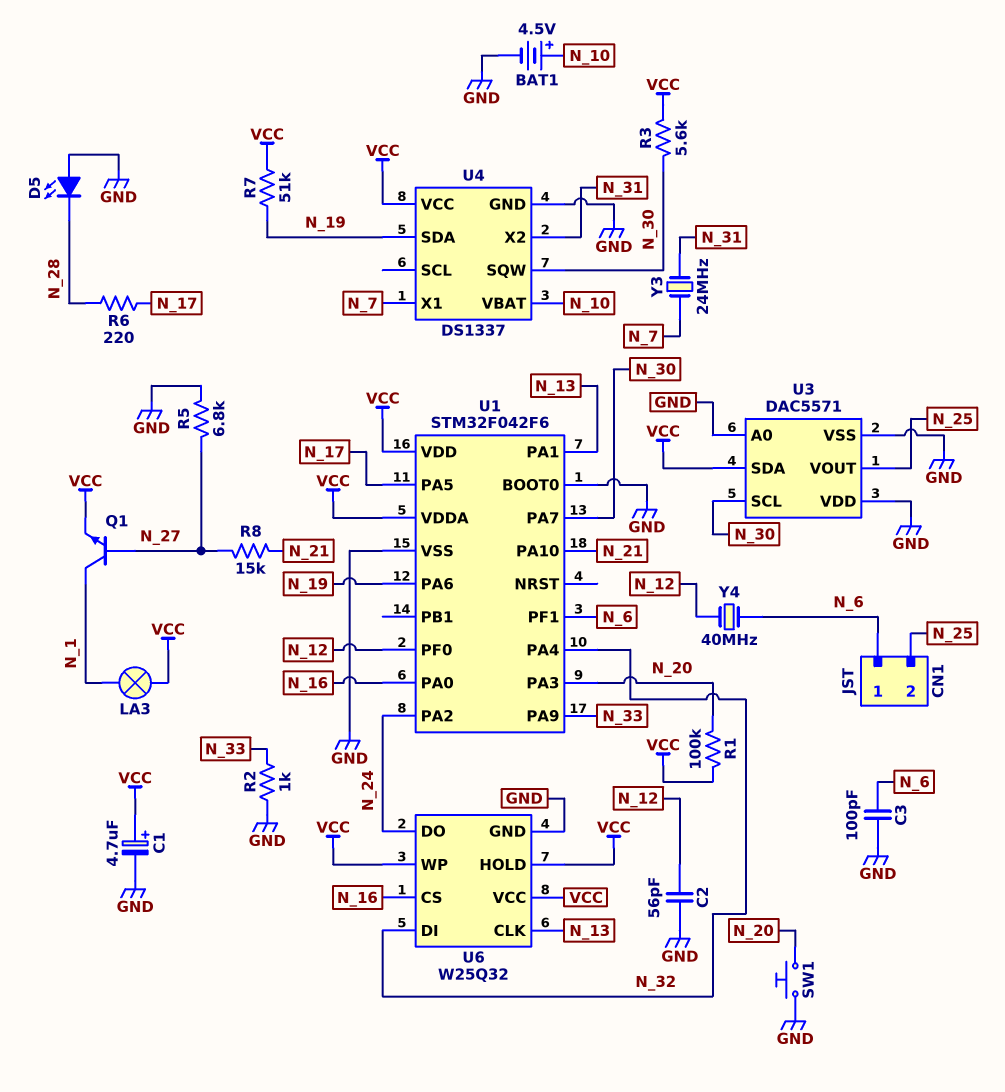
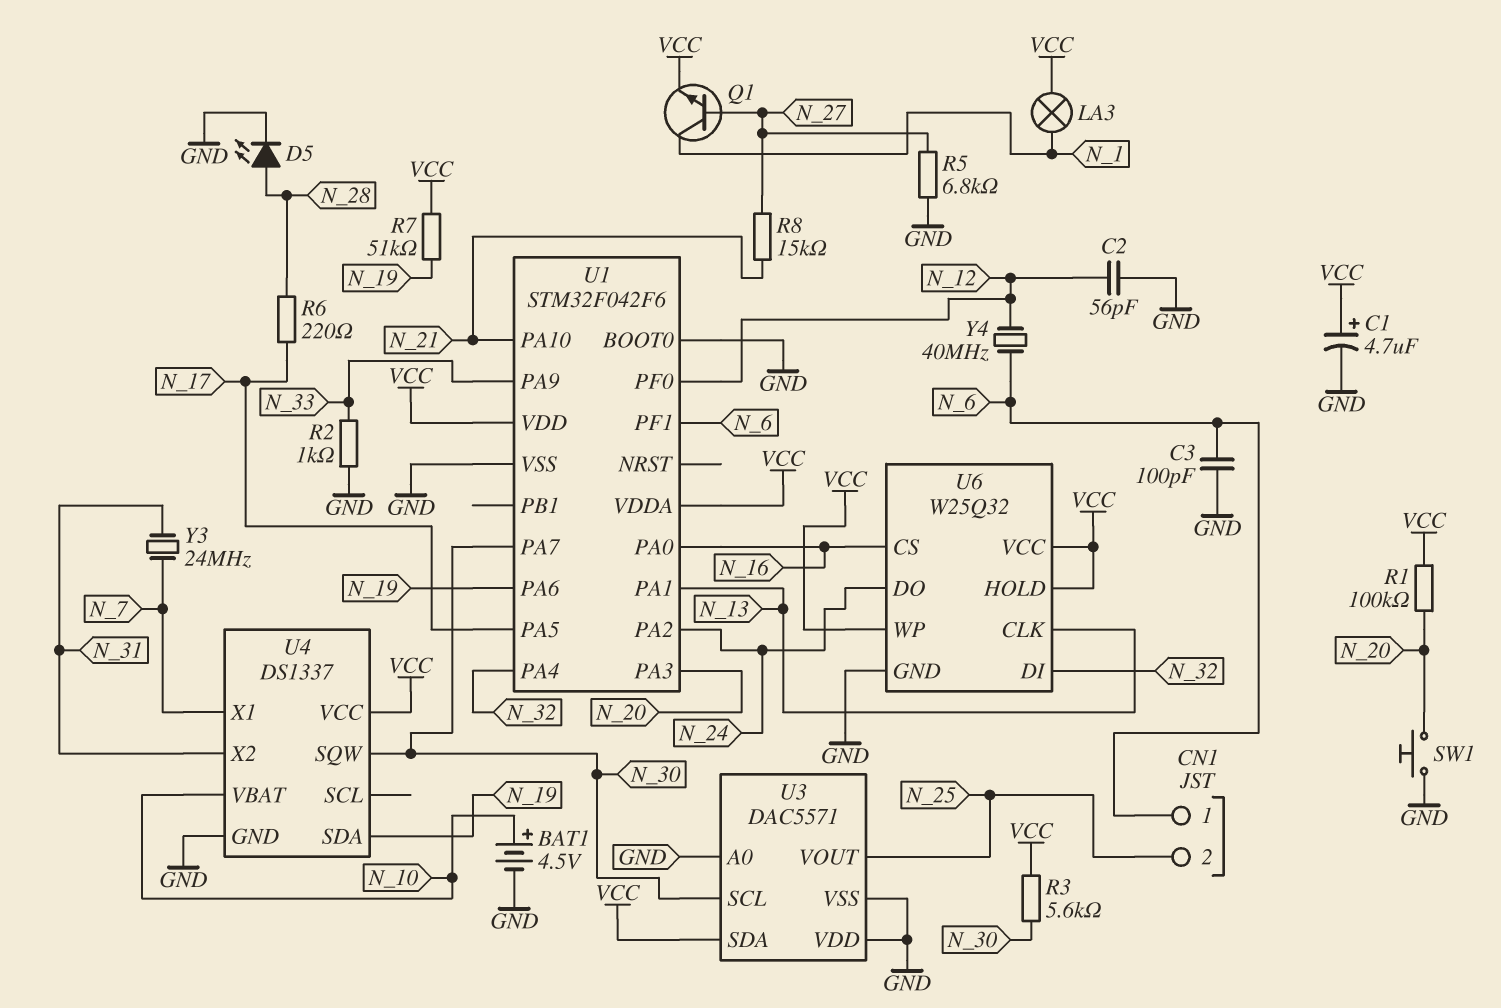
D5: LED (A GND, K N_28) -> LED (A N_28, K GND)

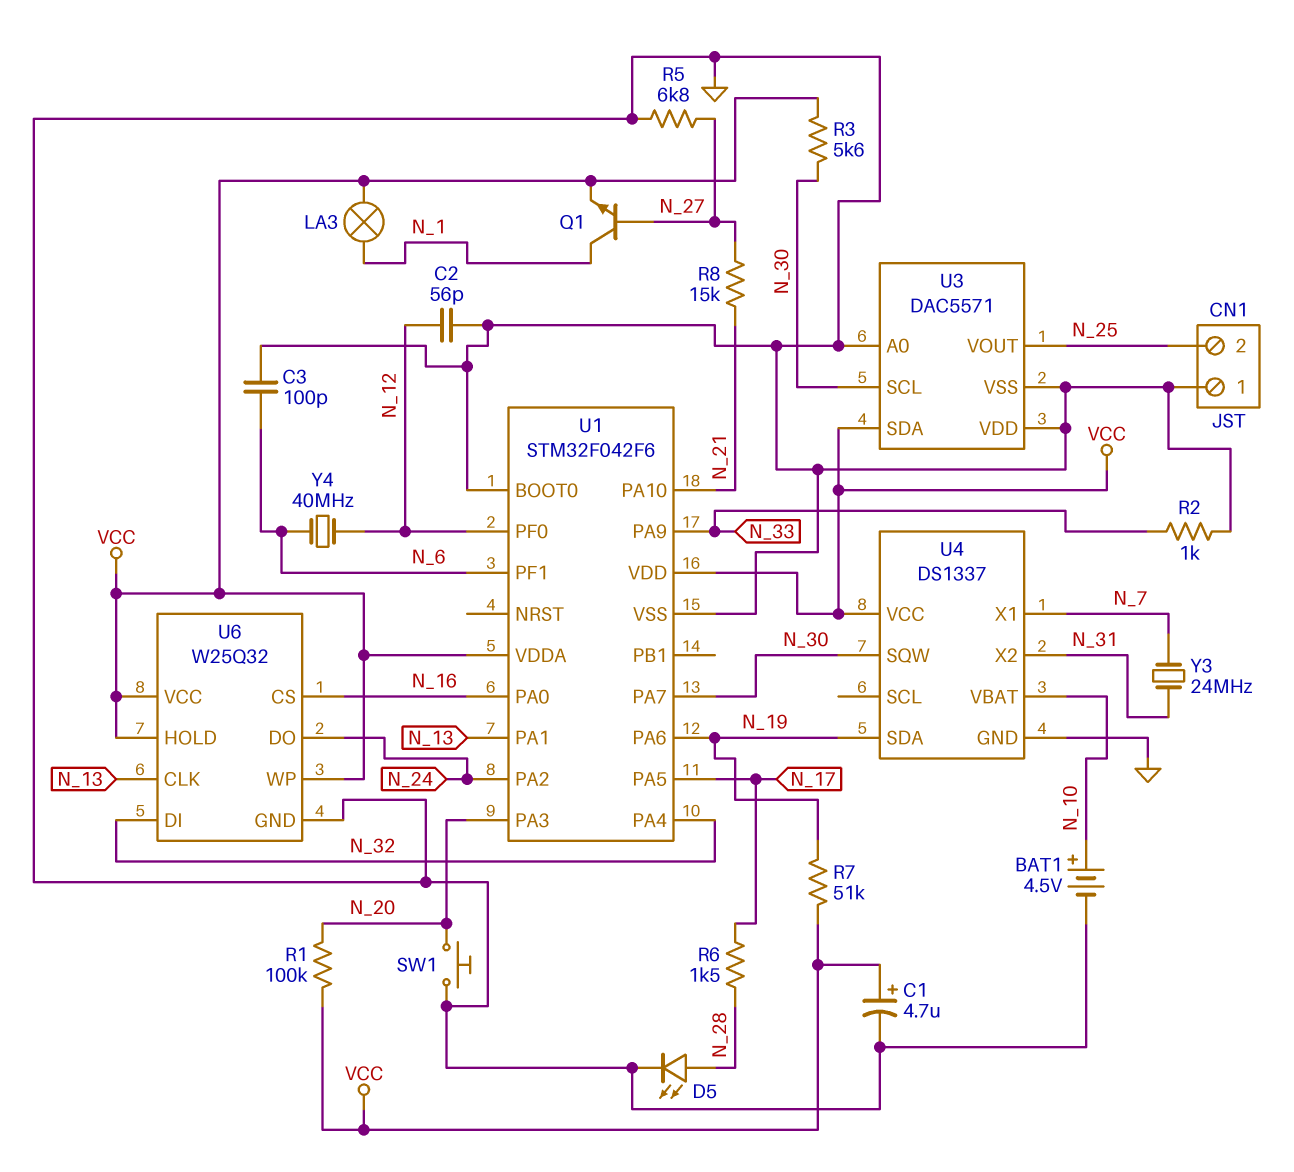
CN1 pin 1: N_6 -> GND
R6: 220 (N_17, N_28) -> 1.5k (N_17, N_28)

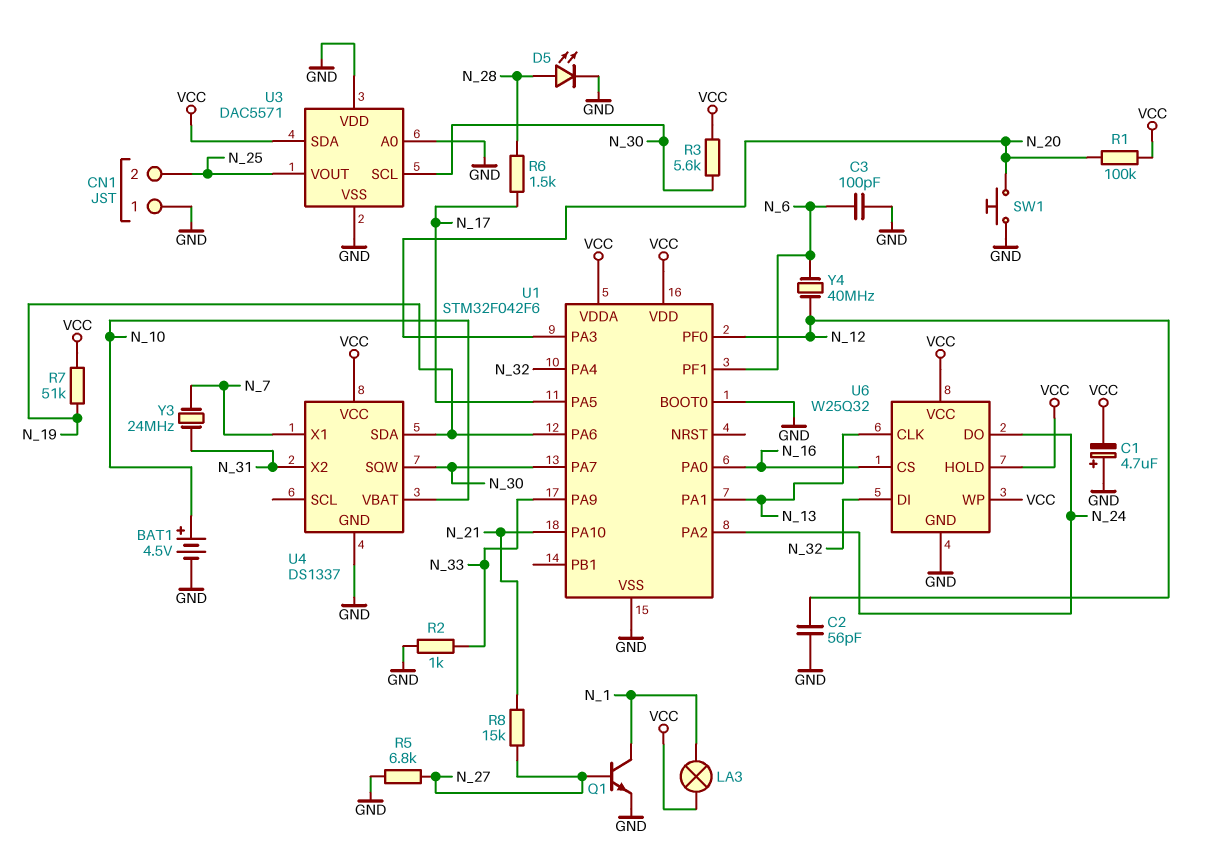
C1: 4.7uF (plus VCC, minus GND) -> 4.7uF (plus GND, minus VCC)
Q1: NPN (B N_27, C N_1, E VCC) -> NPN (B N_27, C N_1, E GND)

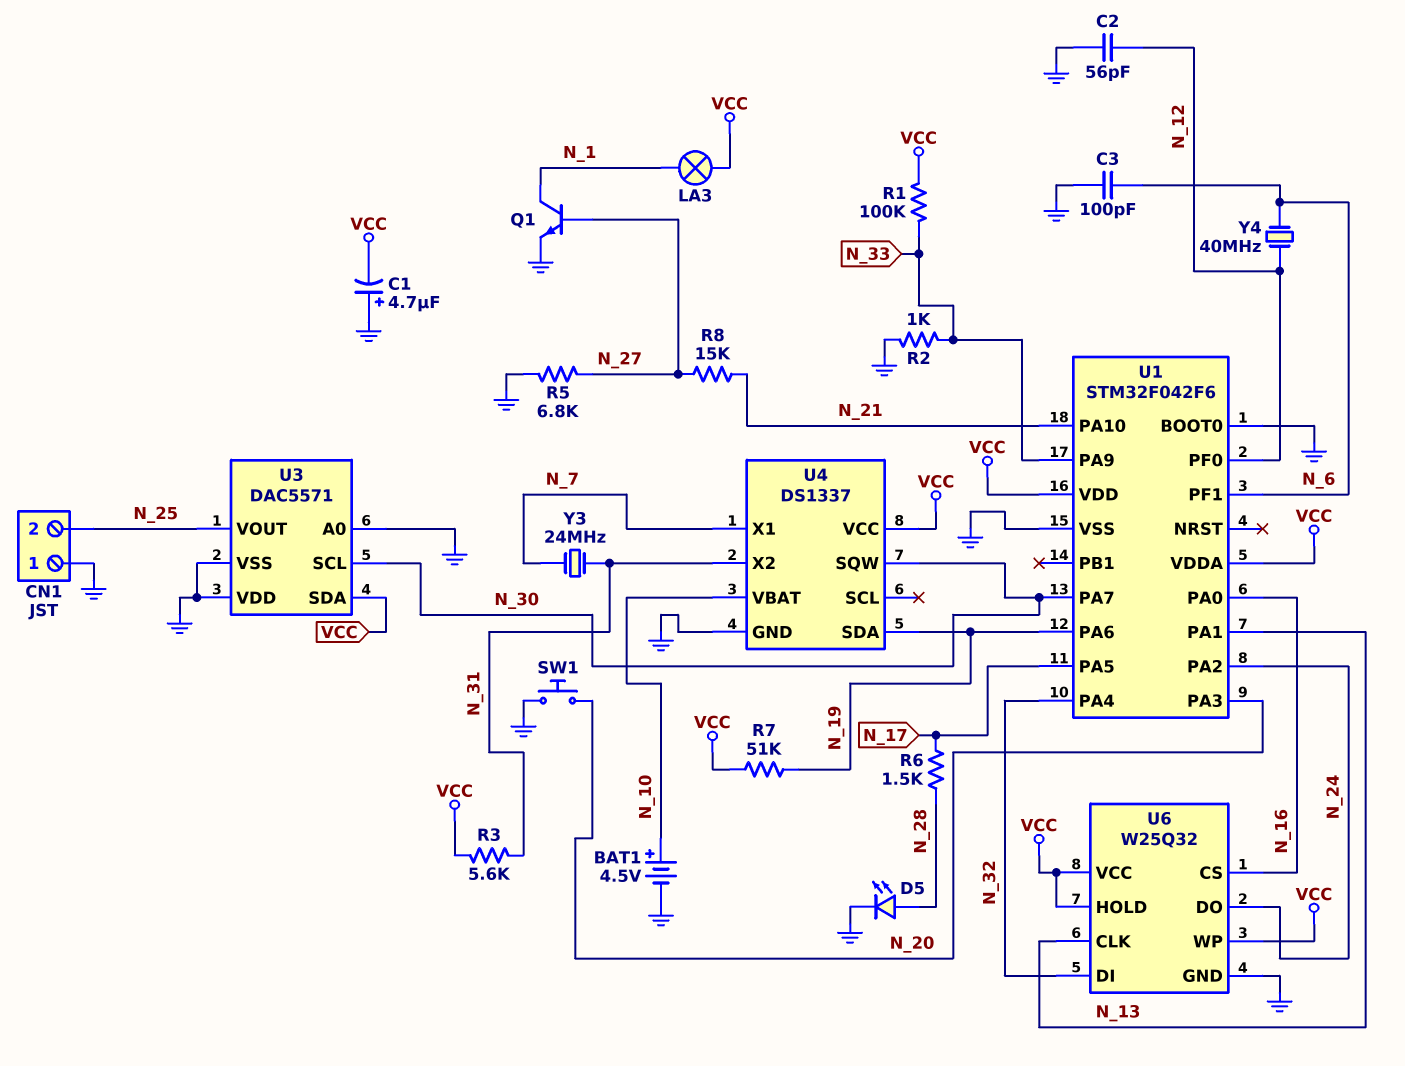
R1: 100k (N_20, VCC) -> 100k (N_33, VCC)
R3: 5.6k (N_30, VCC) -> 5.6k (N_31, VCC)

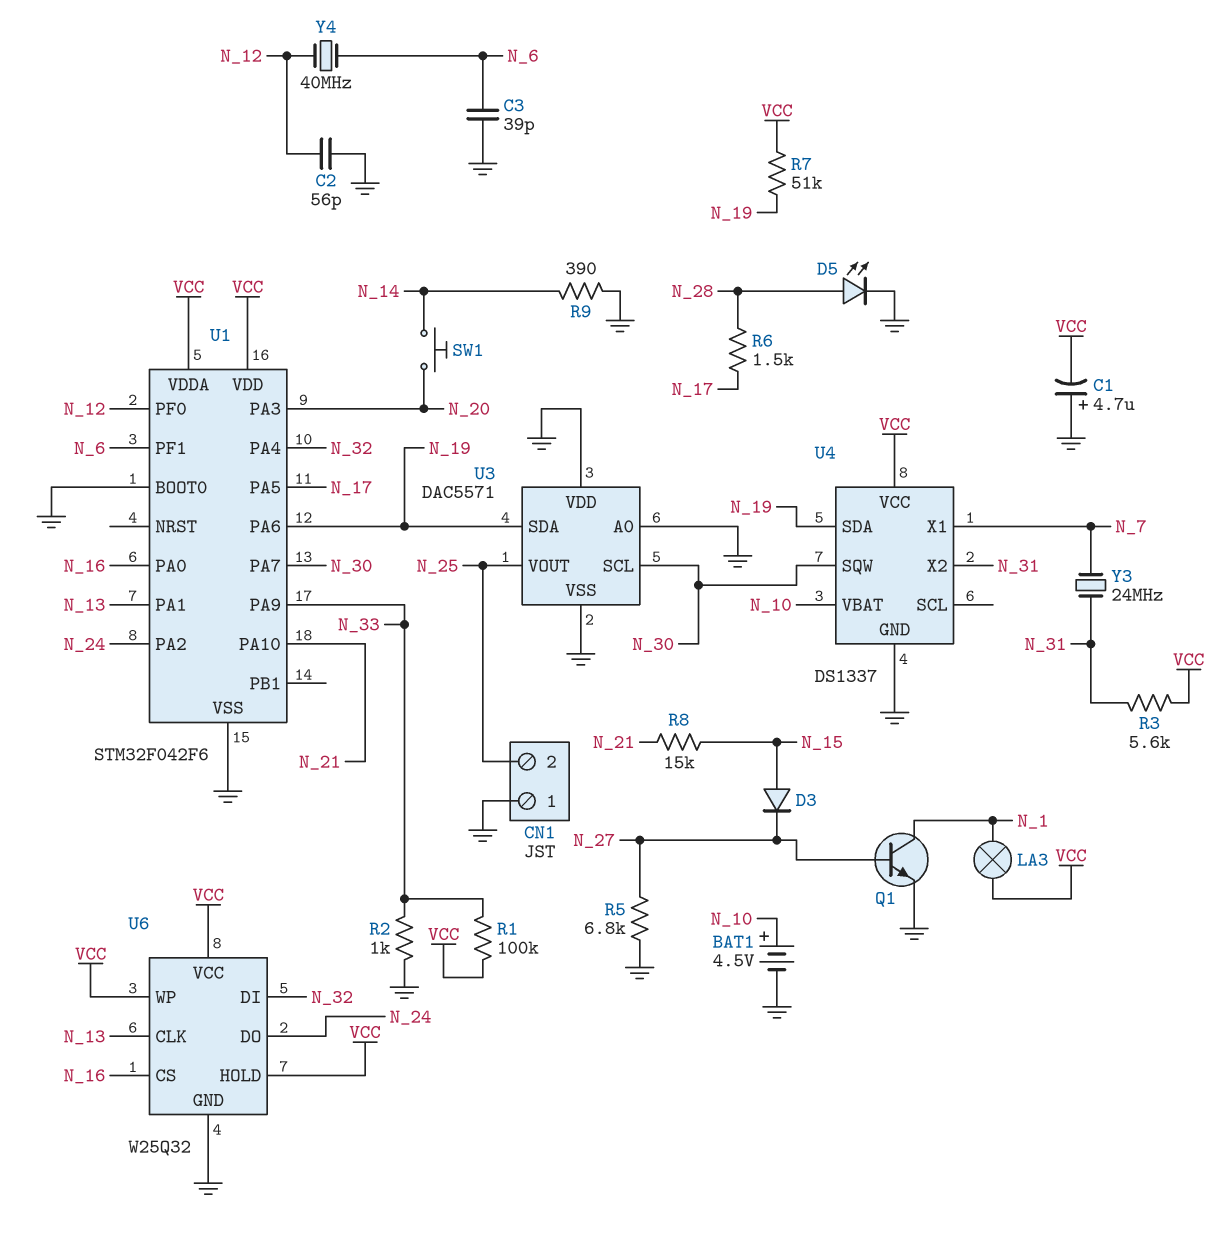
C3: 100pF (GND, N_6) -> 39pF (GND, N_6)
D3: none -> diode (A N_15, K N_27)
R8: 15k (N_21, N_27) -> 15k (N_15, N_21)
R9: none -> 390 (GND, N_14)
SW1: button (GND, N_20) -> button (N_14, N_20)
U3 pin SDA: VCC -> N_19

